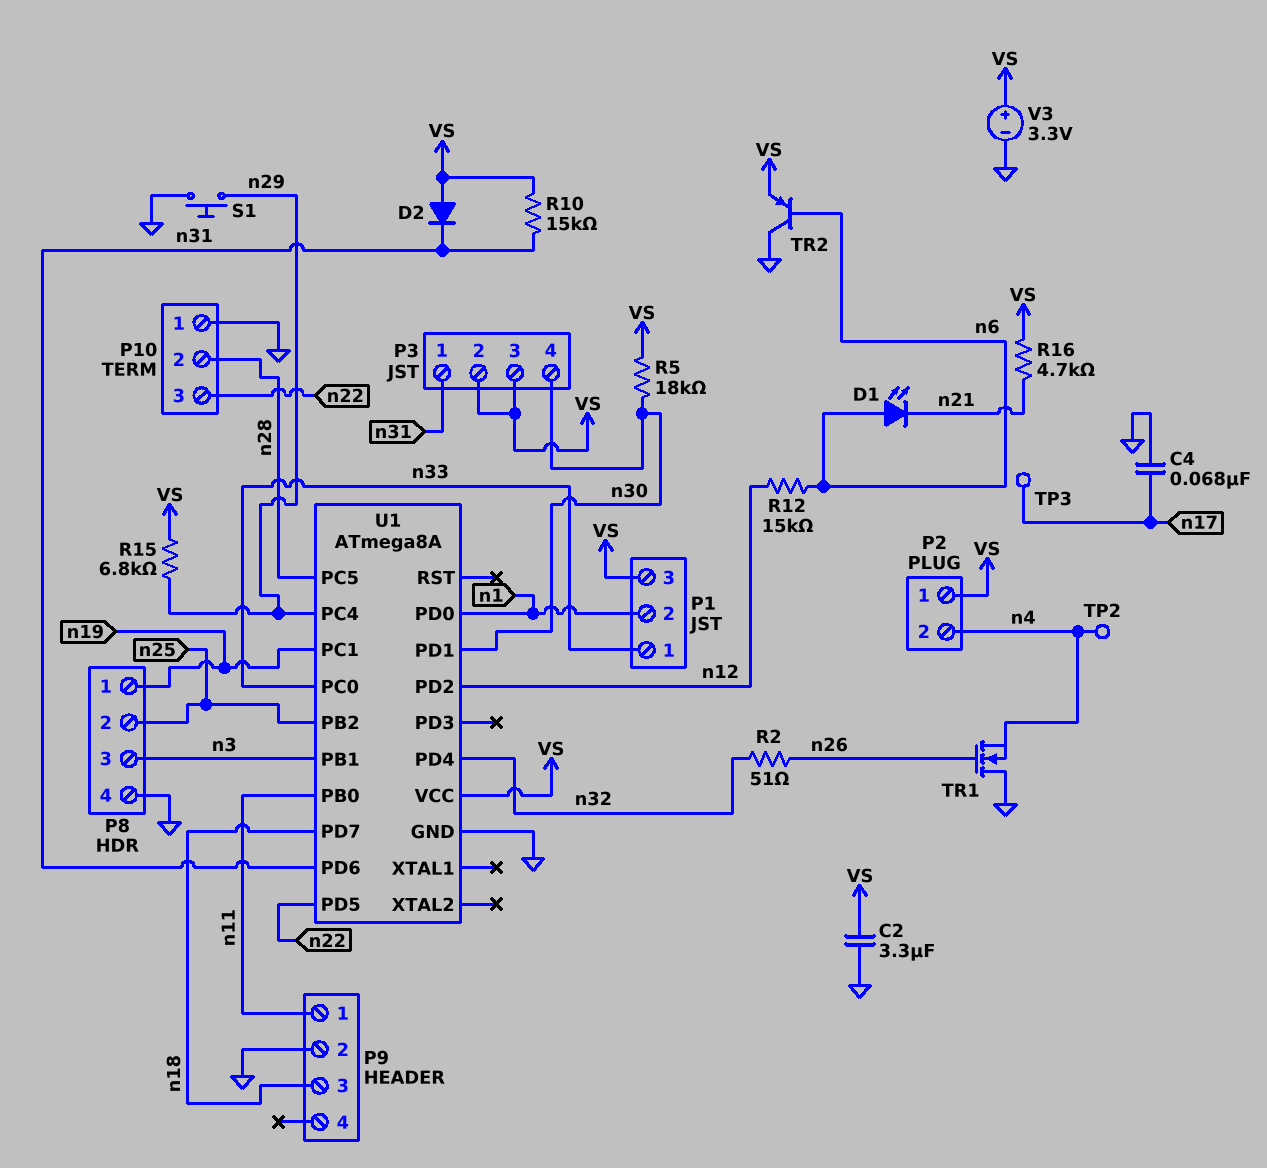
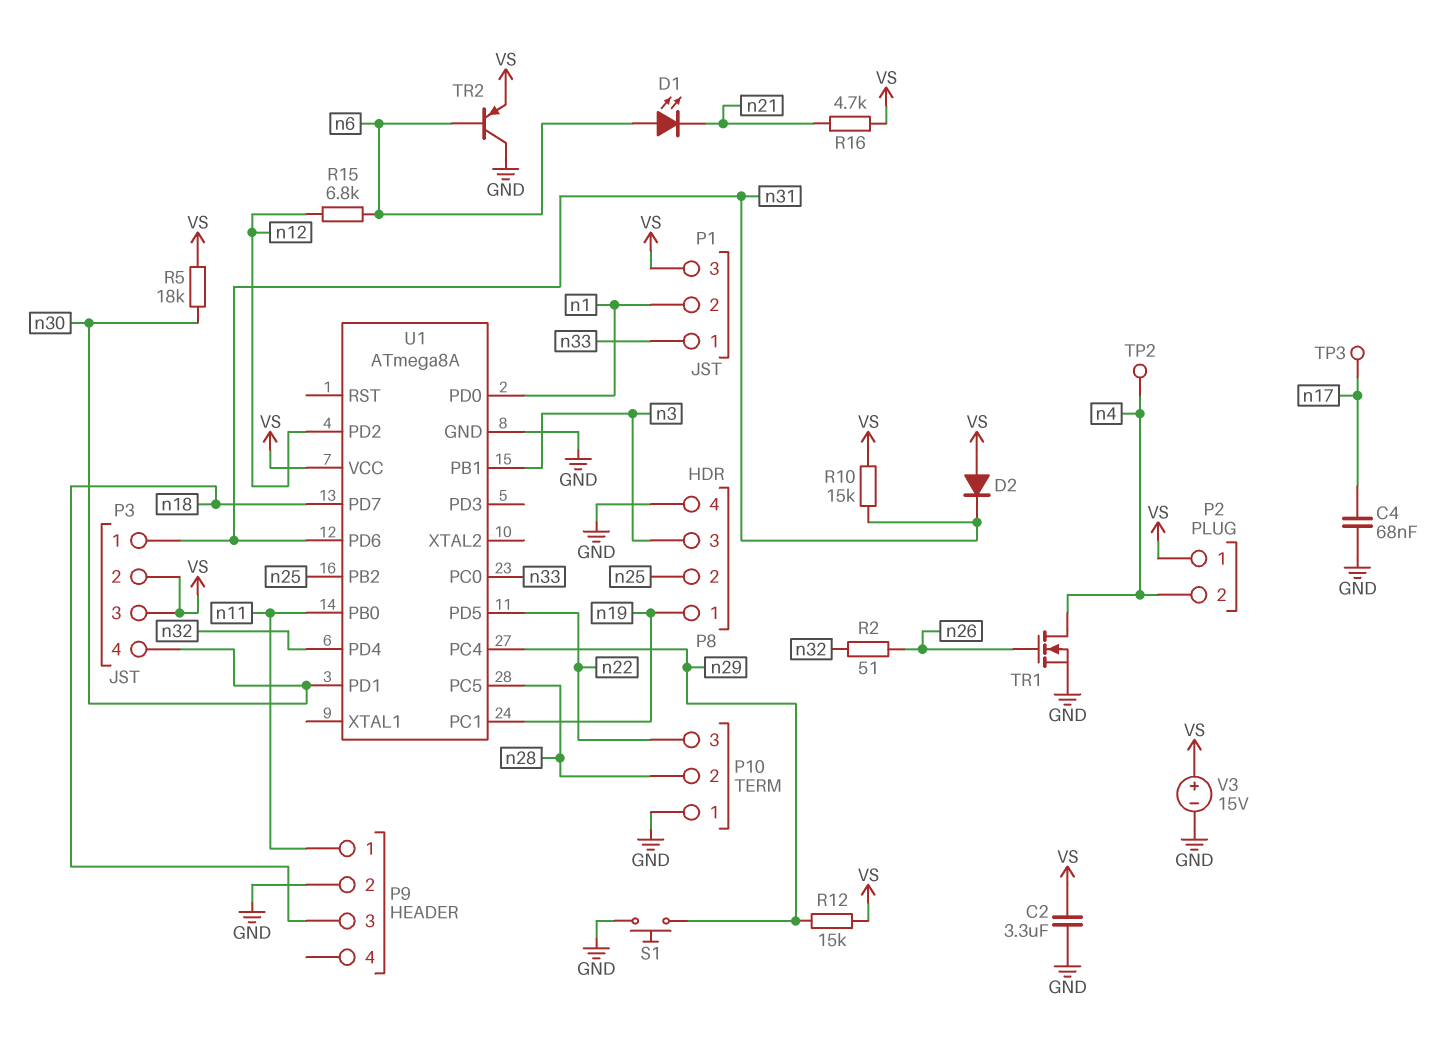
R12: 15k (n6, n12) -> 15k (VS, n29)
R15: 6.8k (VS, n29) -> 6.8k (n6, n12)
TR1: NMOS (G n26, D GND, S n4) -> NMOS (G n26, D n4, S GND)
V3: 3.3V (plus VS, minus GND) -> 15V (plus VS, minus GND)

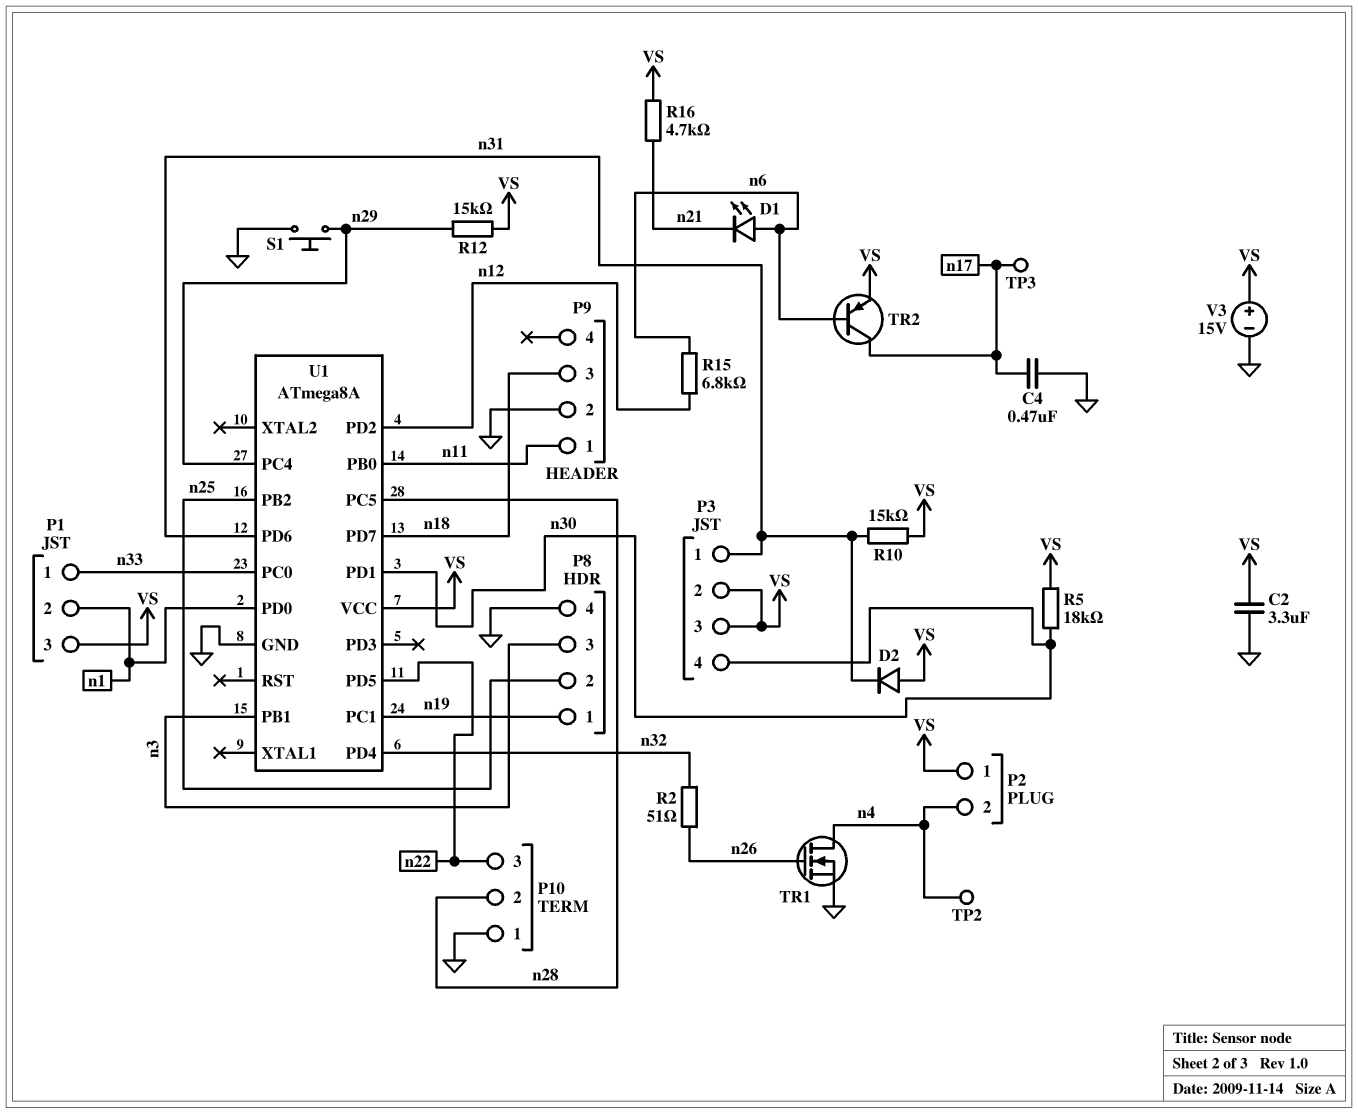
C4: 68nF (GND, n17) -> 470nF (GND, n17)
TR2: PNP (B n6, C GND, E VS) -> PNP (B n6, C n17, E VS)

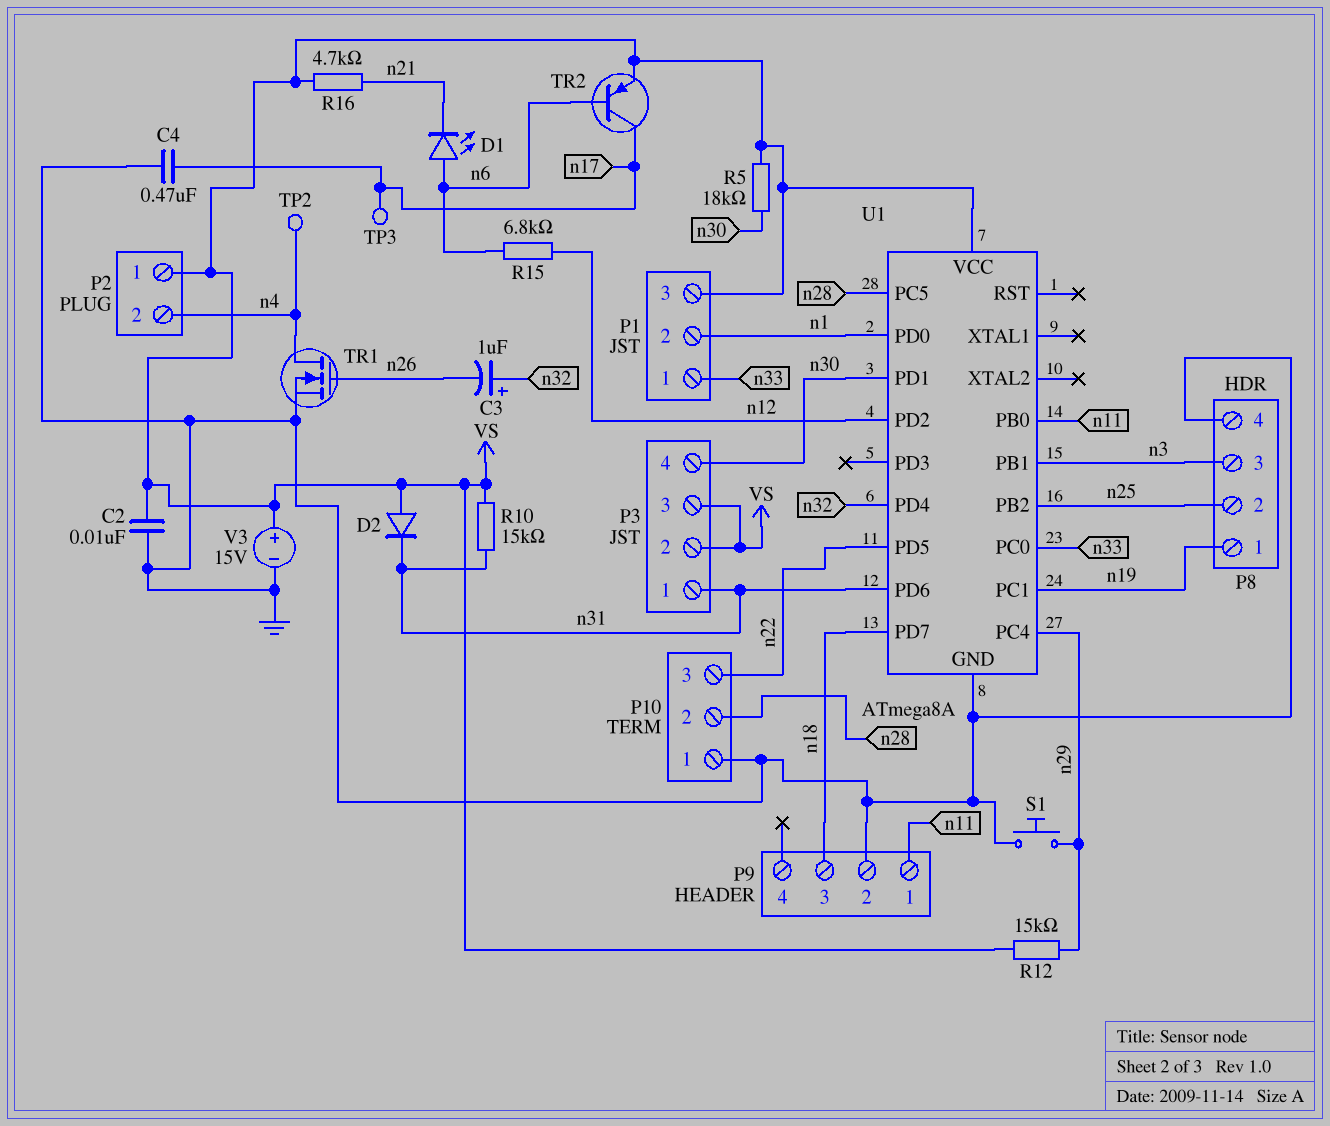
C2: 3.3uF (GND, VS) -> 10nF (GND, VS)
C3: none -> 1uF (plus n32, minus n26)
R2: 51 (n26, n32) -> none

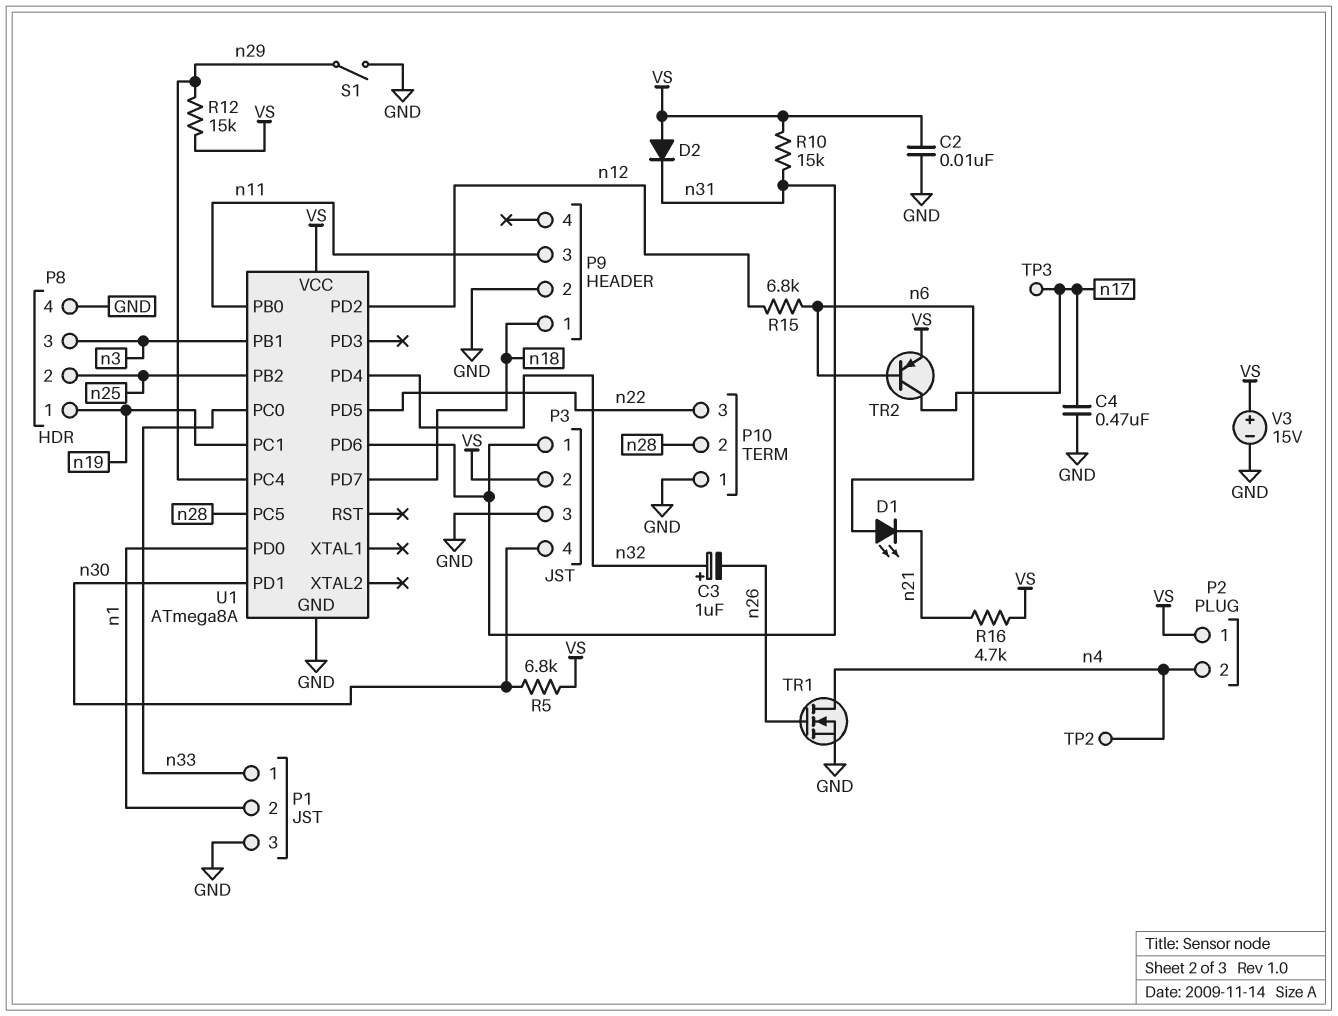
P1 pin 3: VS -> GND
P3 pin 3: VS -> GND
P9 pin 1: n11 -> n18
P9 pin 3: n18 -> n11
R5: 18k (VS, n30) -> 6.8k (VS, n30)
S1: button (GND, n29) -> switch (GND, n29)

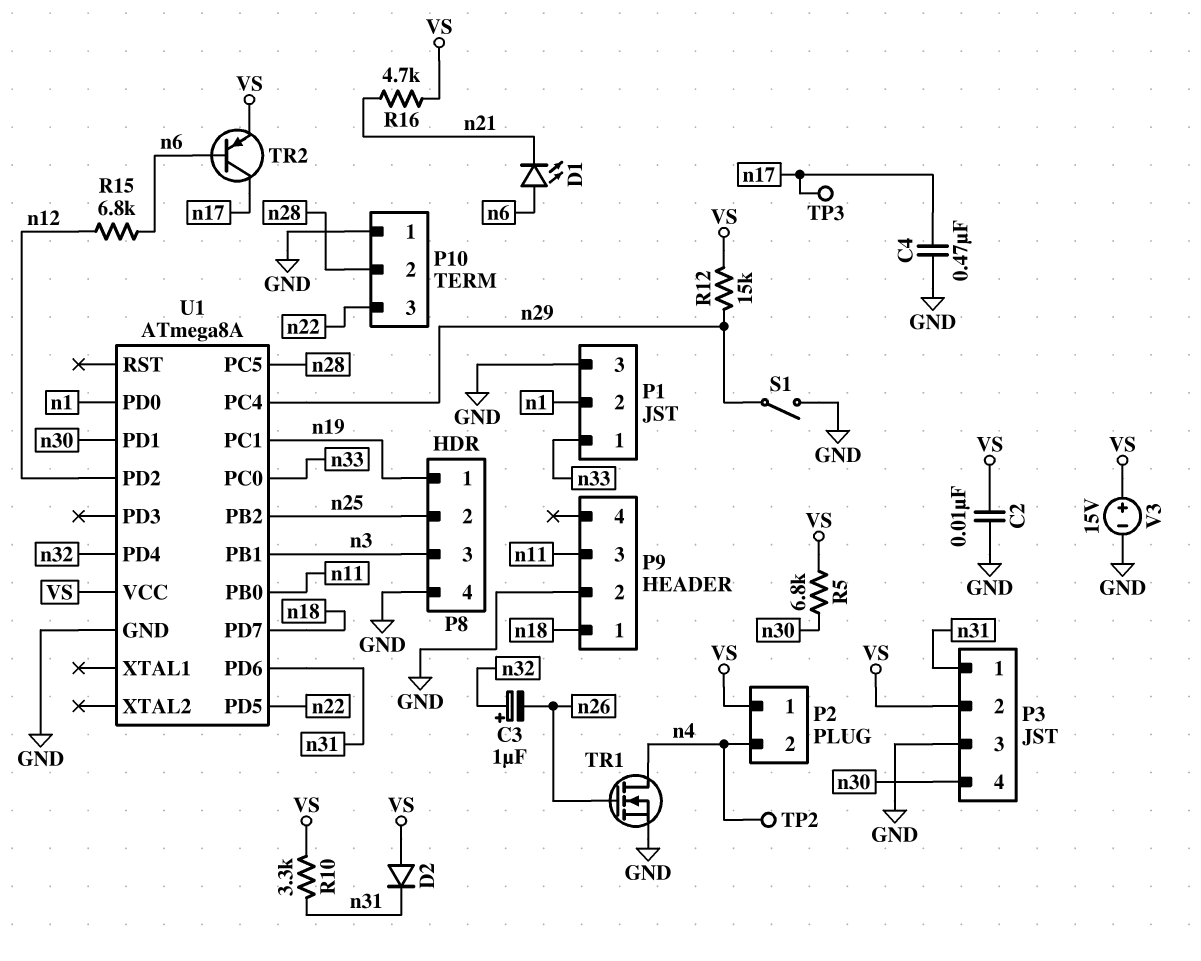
R10: 15k (VS, n31) -> 3.3k (VS, n31)

